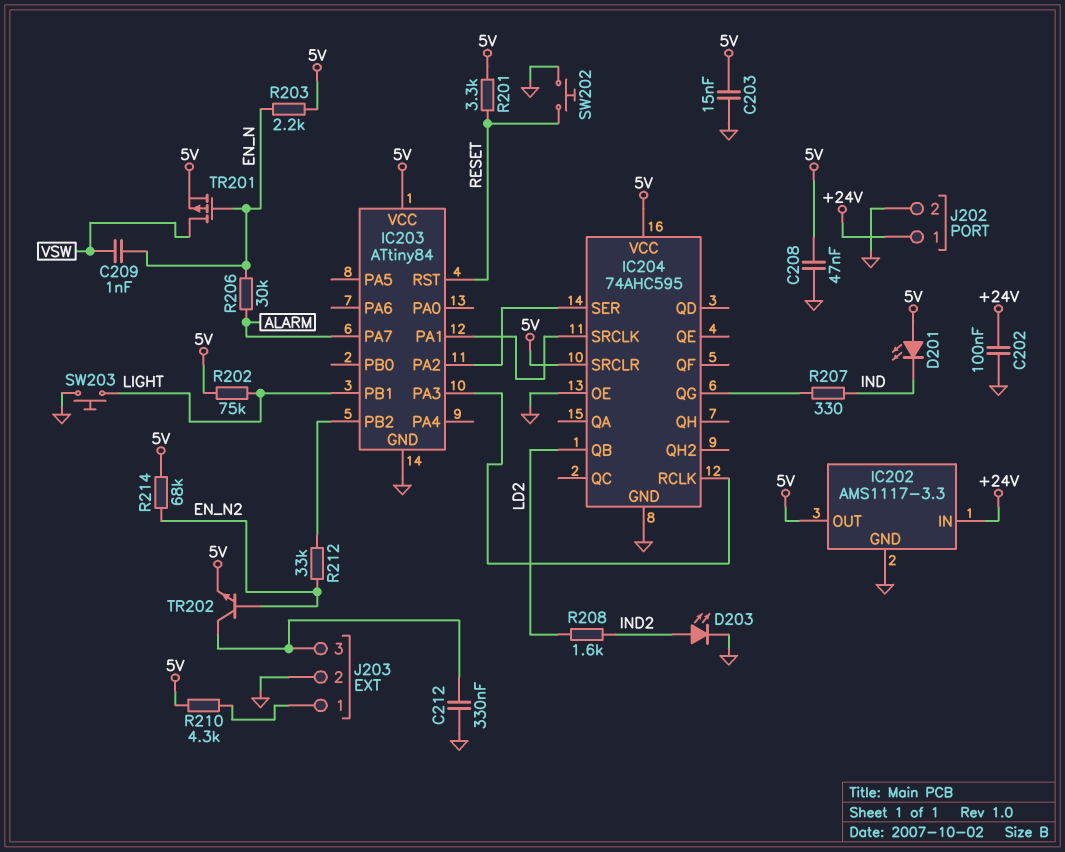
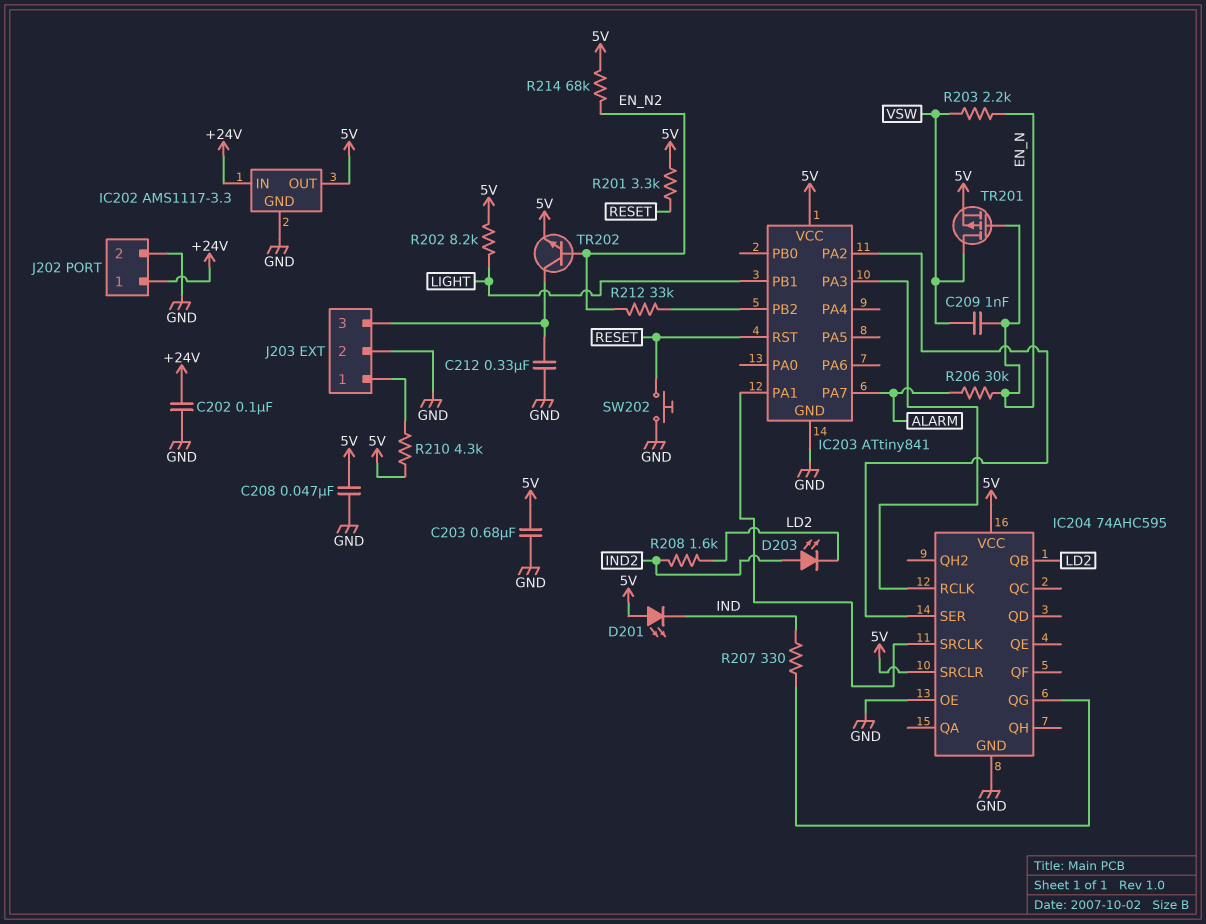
C203: 15nF (5V, GND) -> 680nF (5V, GND)
D203: LED (A IND2, K GND) -> LED (A IND2, K LD2)
IC203: ATtiny84 -> ATtiny841
R202: 75k (5V, LIGHT) -> 8.2k (5V, LIGHT)
R203: 2.2k (5V, EN_N) -> 2.2k (EN_N, VSW)
SW203: button (GND, LIGHT) -> none

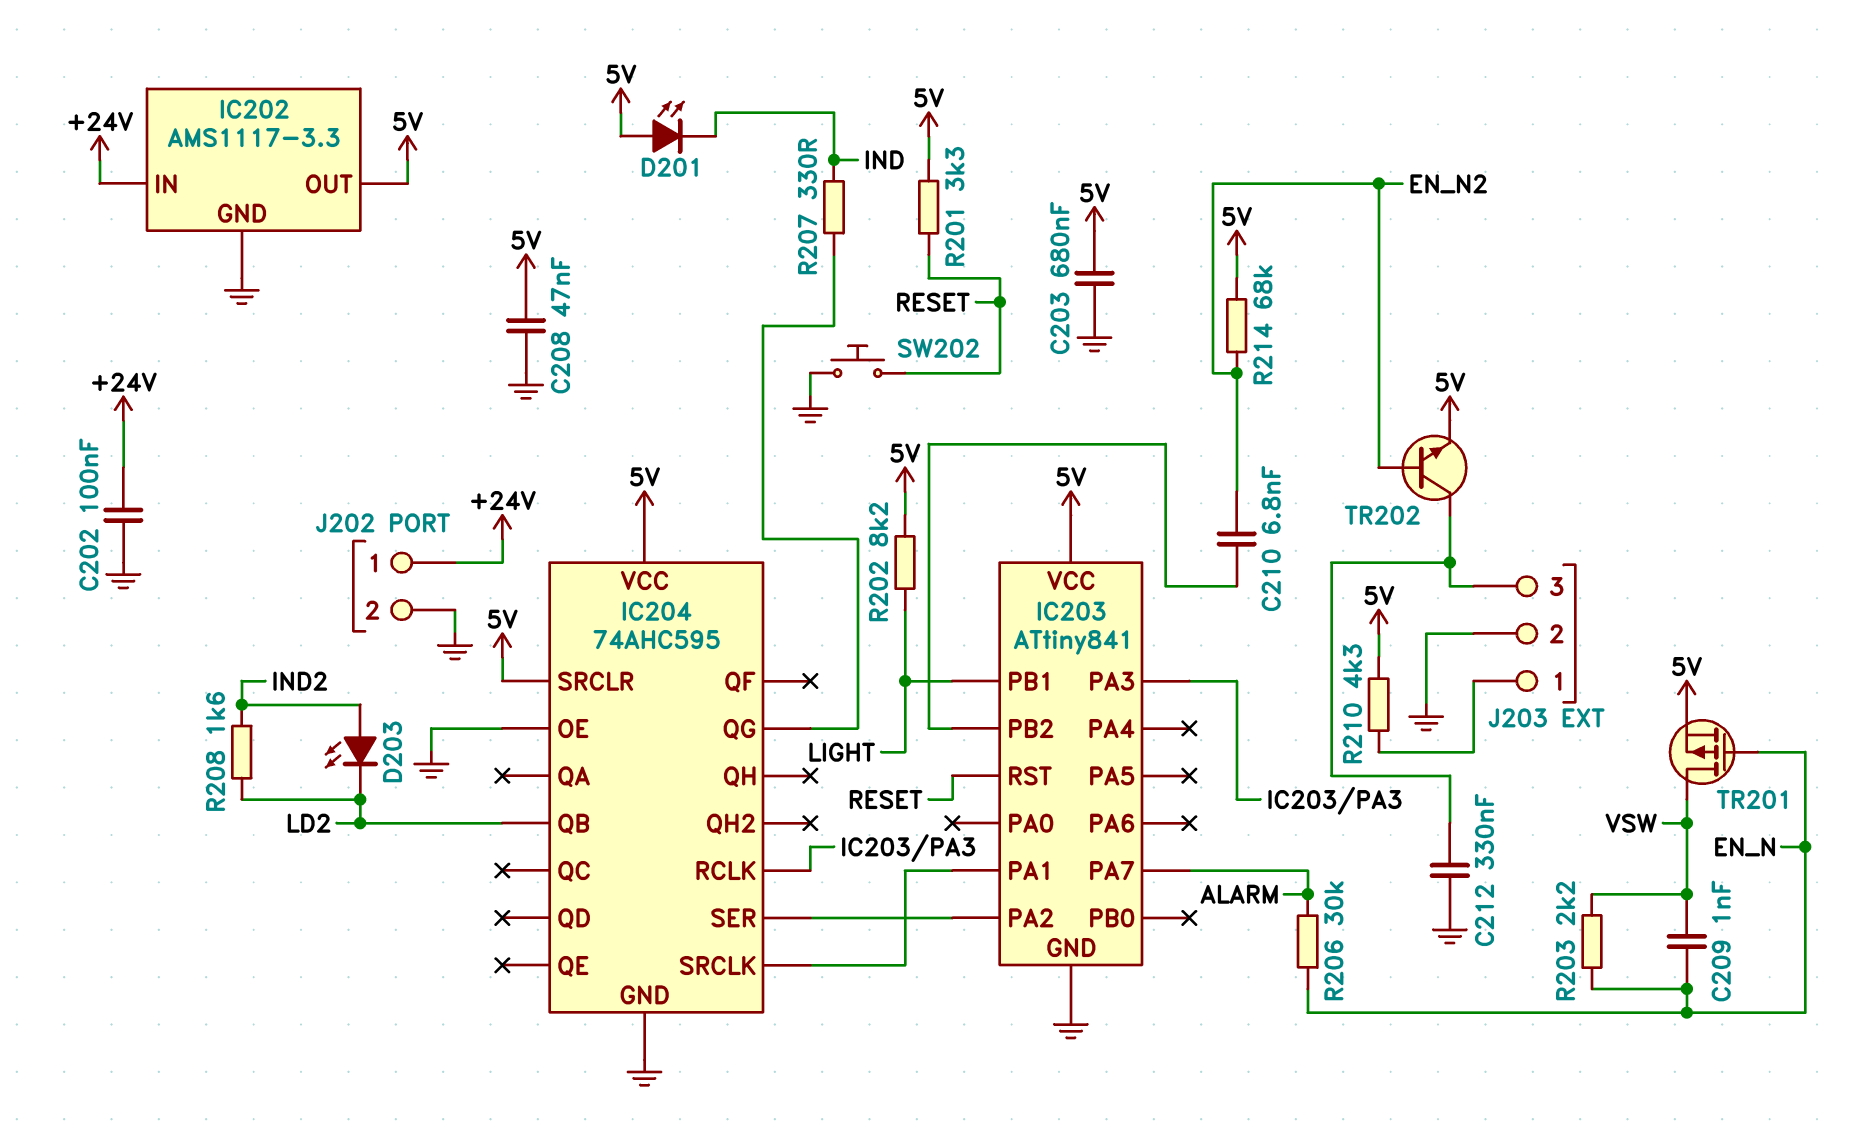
C210: none -> 6.8nF (EN_N2, IC203/PB2)
R212: 33k (EN_N2, IC203/PB2) -> none

